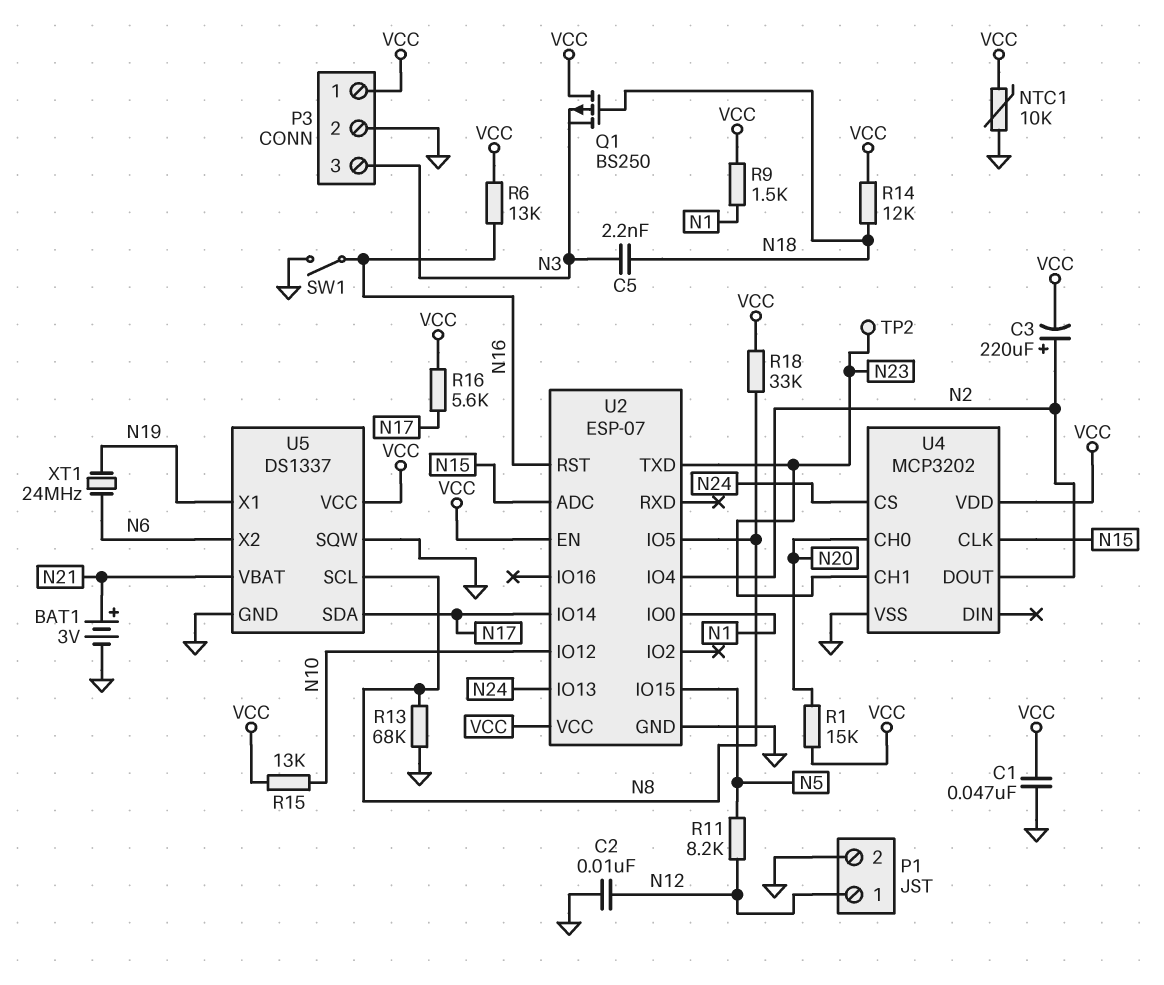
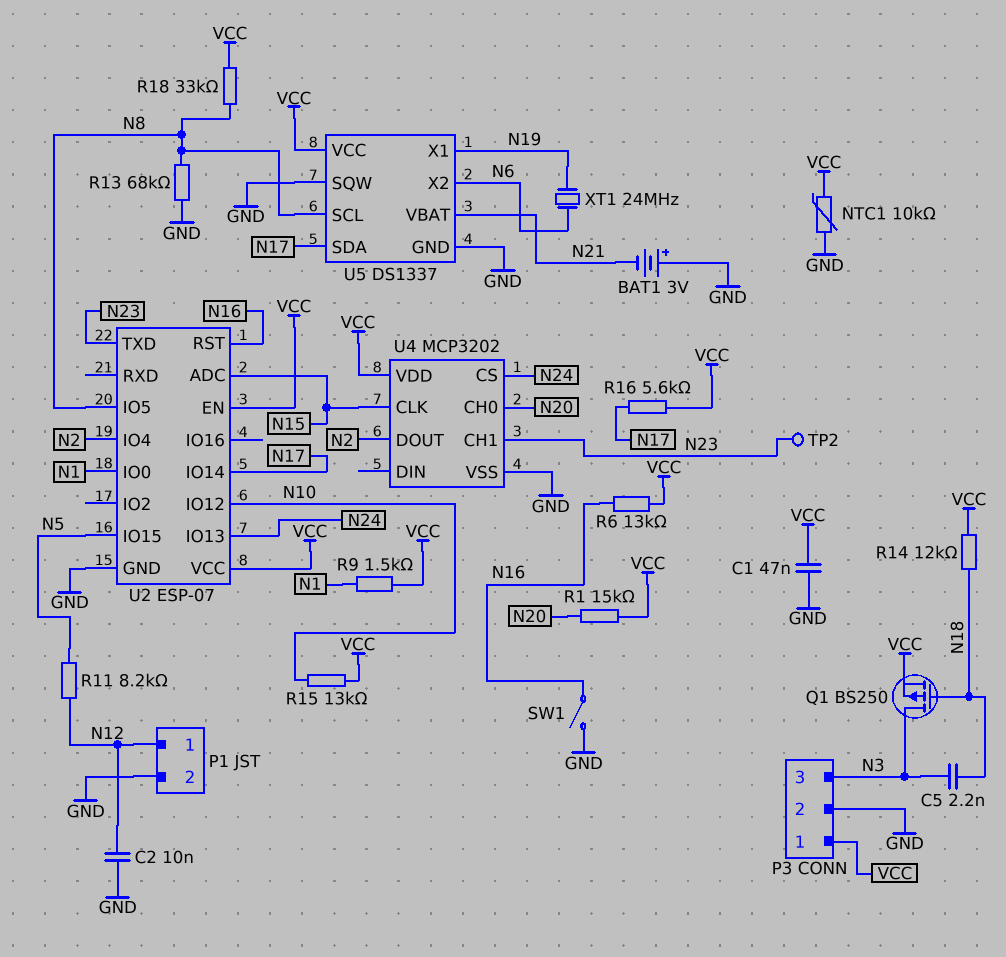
BAT1: 3V (plus N21, minus GND) -> 3V (plus GND, minus N21)
C3: 220uF (plus N2, minus VCC) -> none
Q1: PMOS BS250 (G N18, D VCC, S N3) -> PMOS BS250 (G N18, D N3, S VCC)

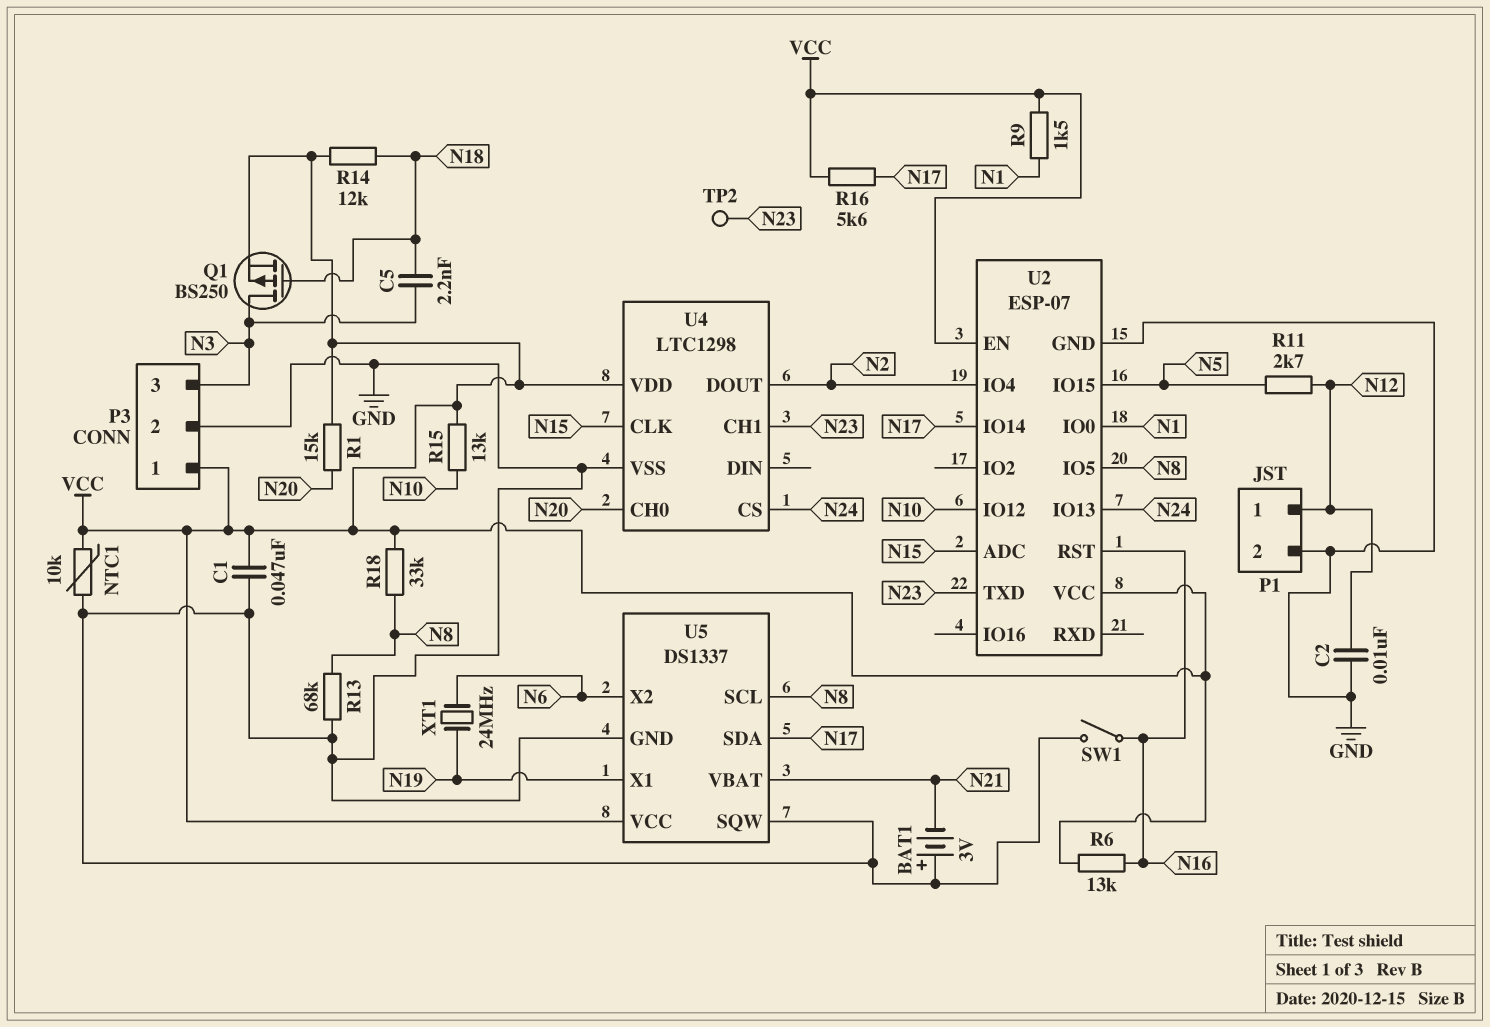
R11: 8.2k (N5, N12) -> 2.7k (N5, N12)
U4: MCP3202 -> LTC1298

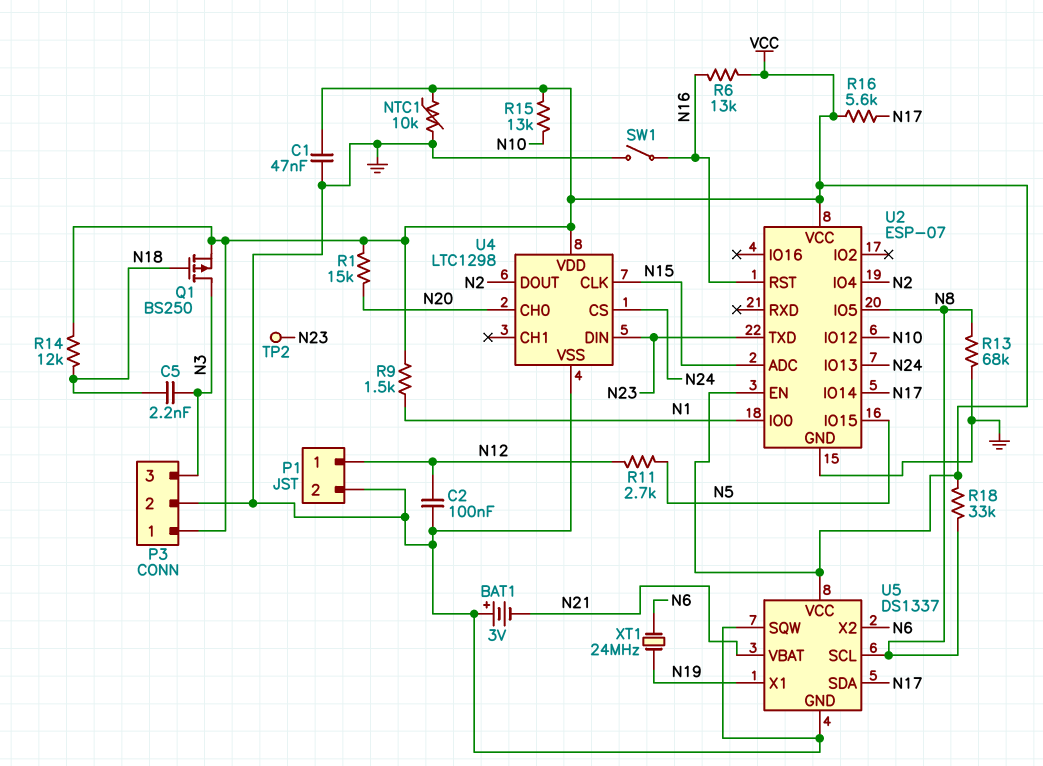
C2: 10nF (GND, N12) -> 100nF (GND, N12)
U4 pin CH1: N23 -> none
U4 pin DIN: none -> N23

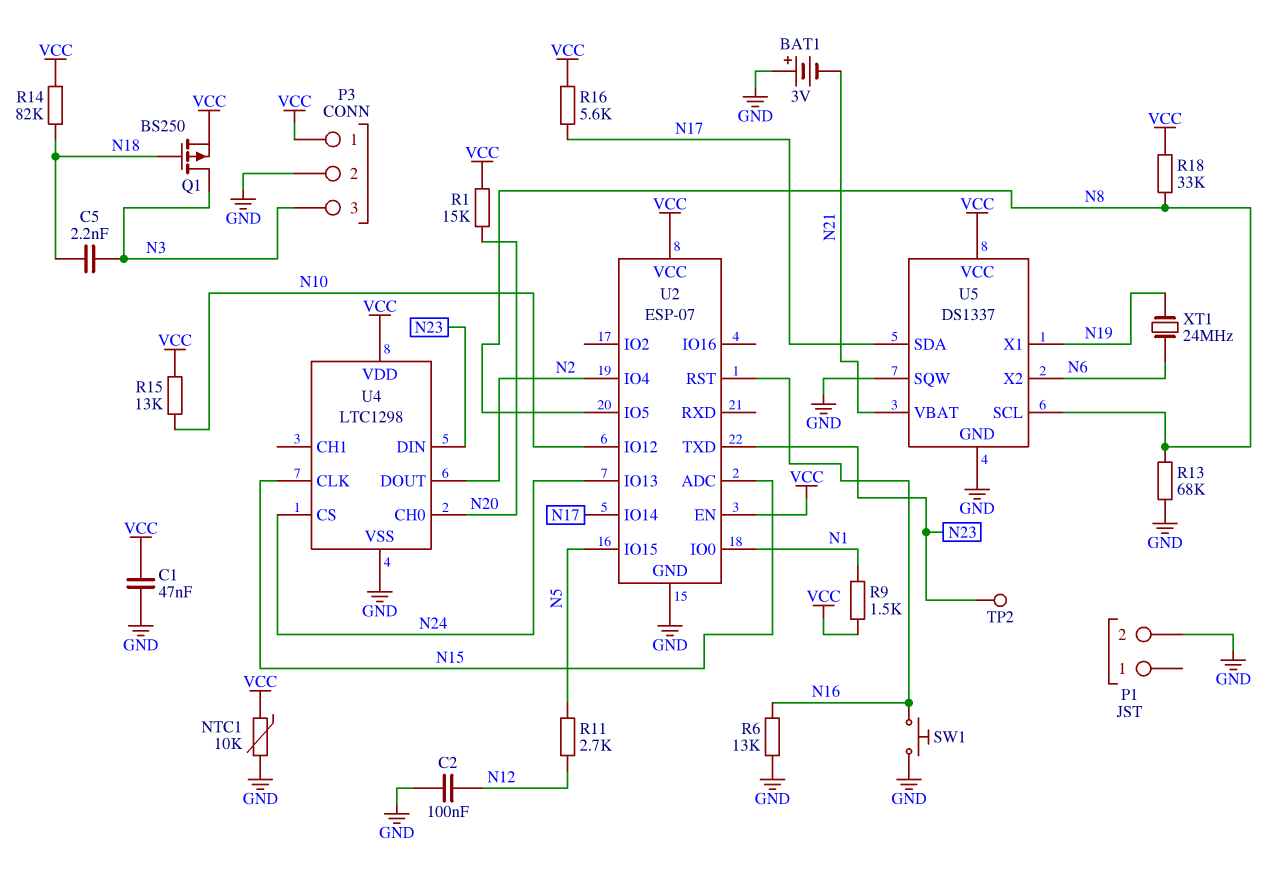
P1 pin 1: N12 -> none
R6: 13k (N16, VCC) -> 13k (GND, N16)
R14: 12k (N18, VCC) -> 82k (N18, VCC)
SW1: switch (GND, N16) -> button (GND, N16)

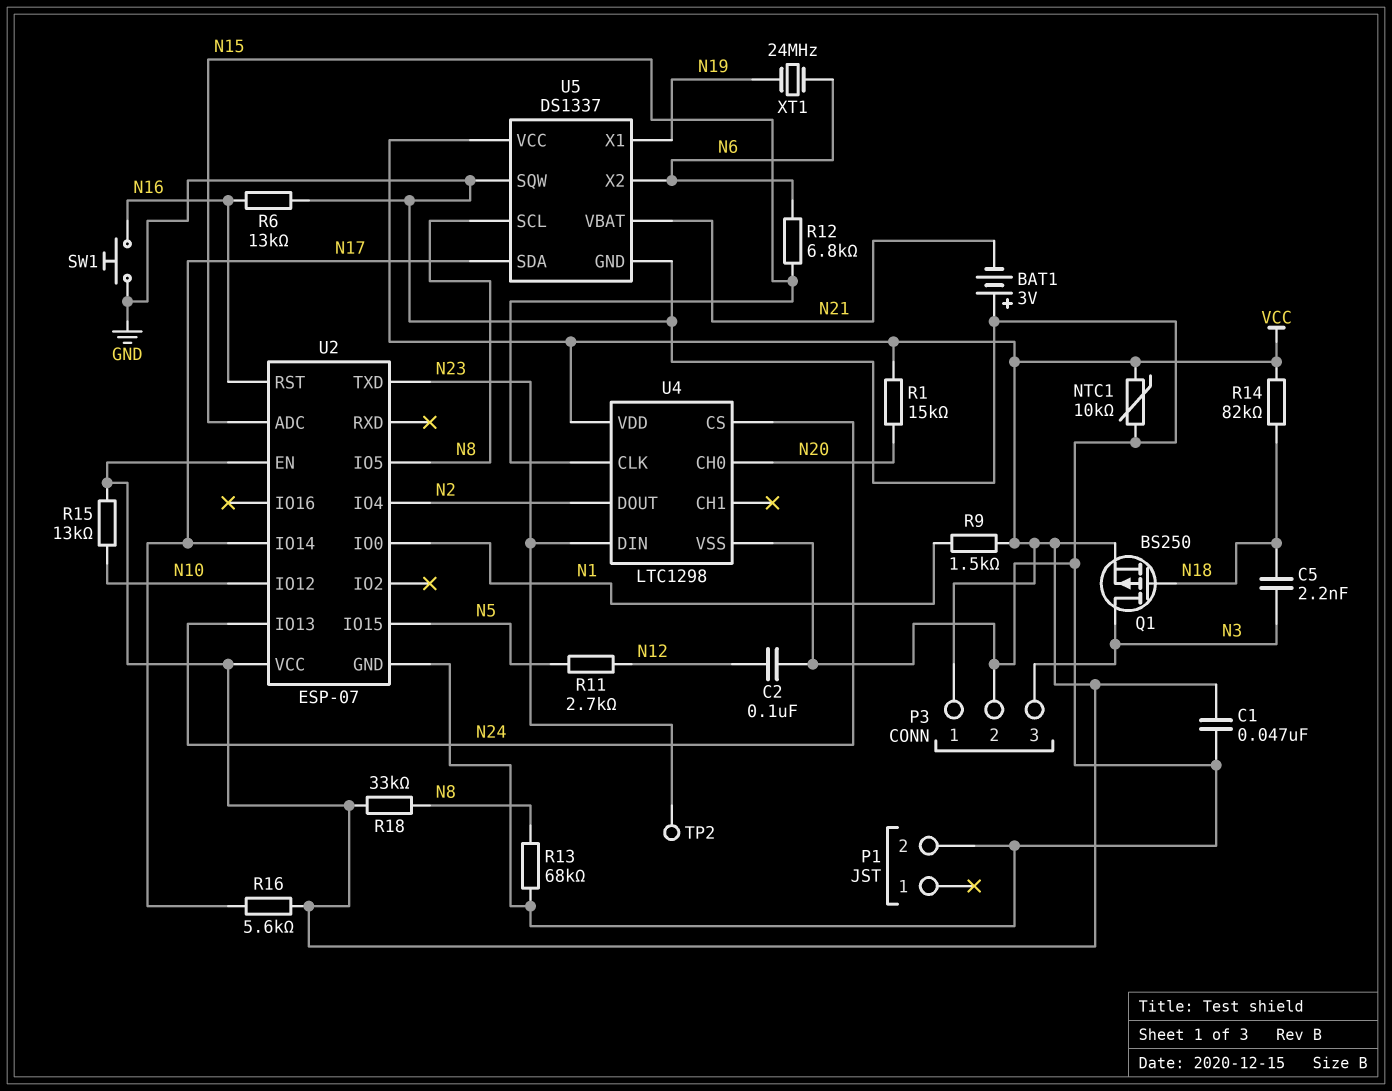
R12: none -> 6.8k (N6, N15)

